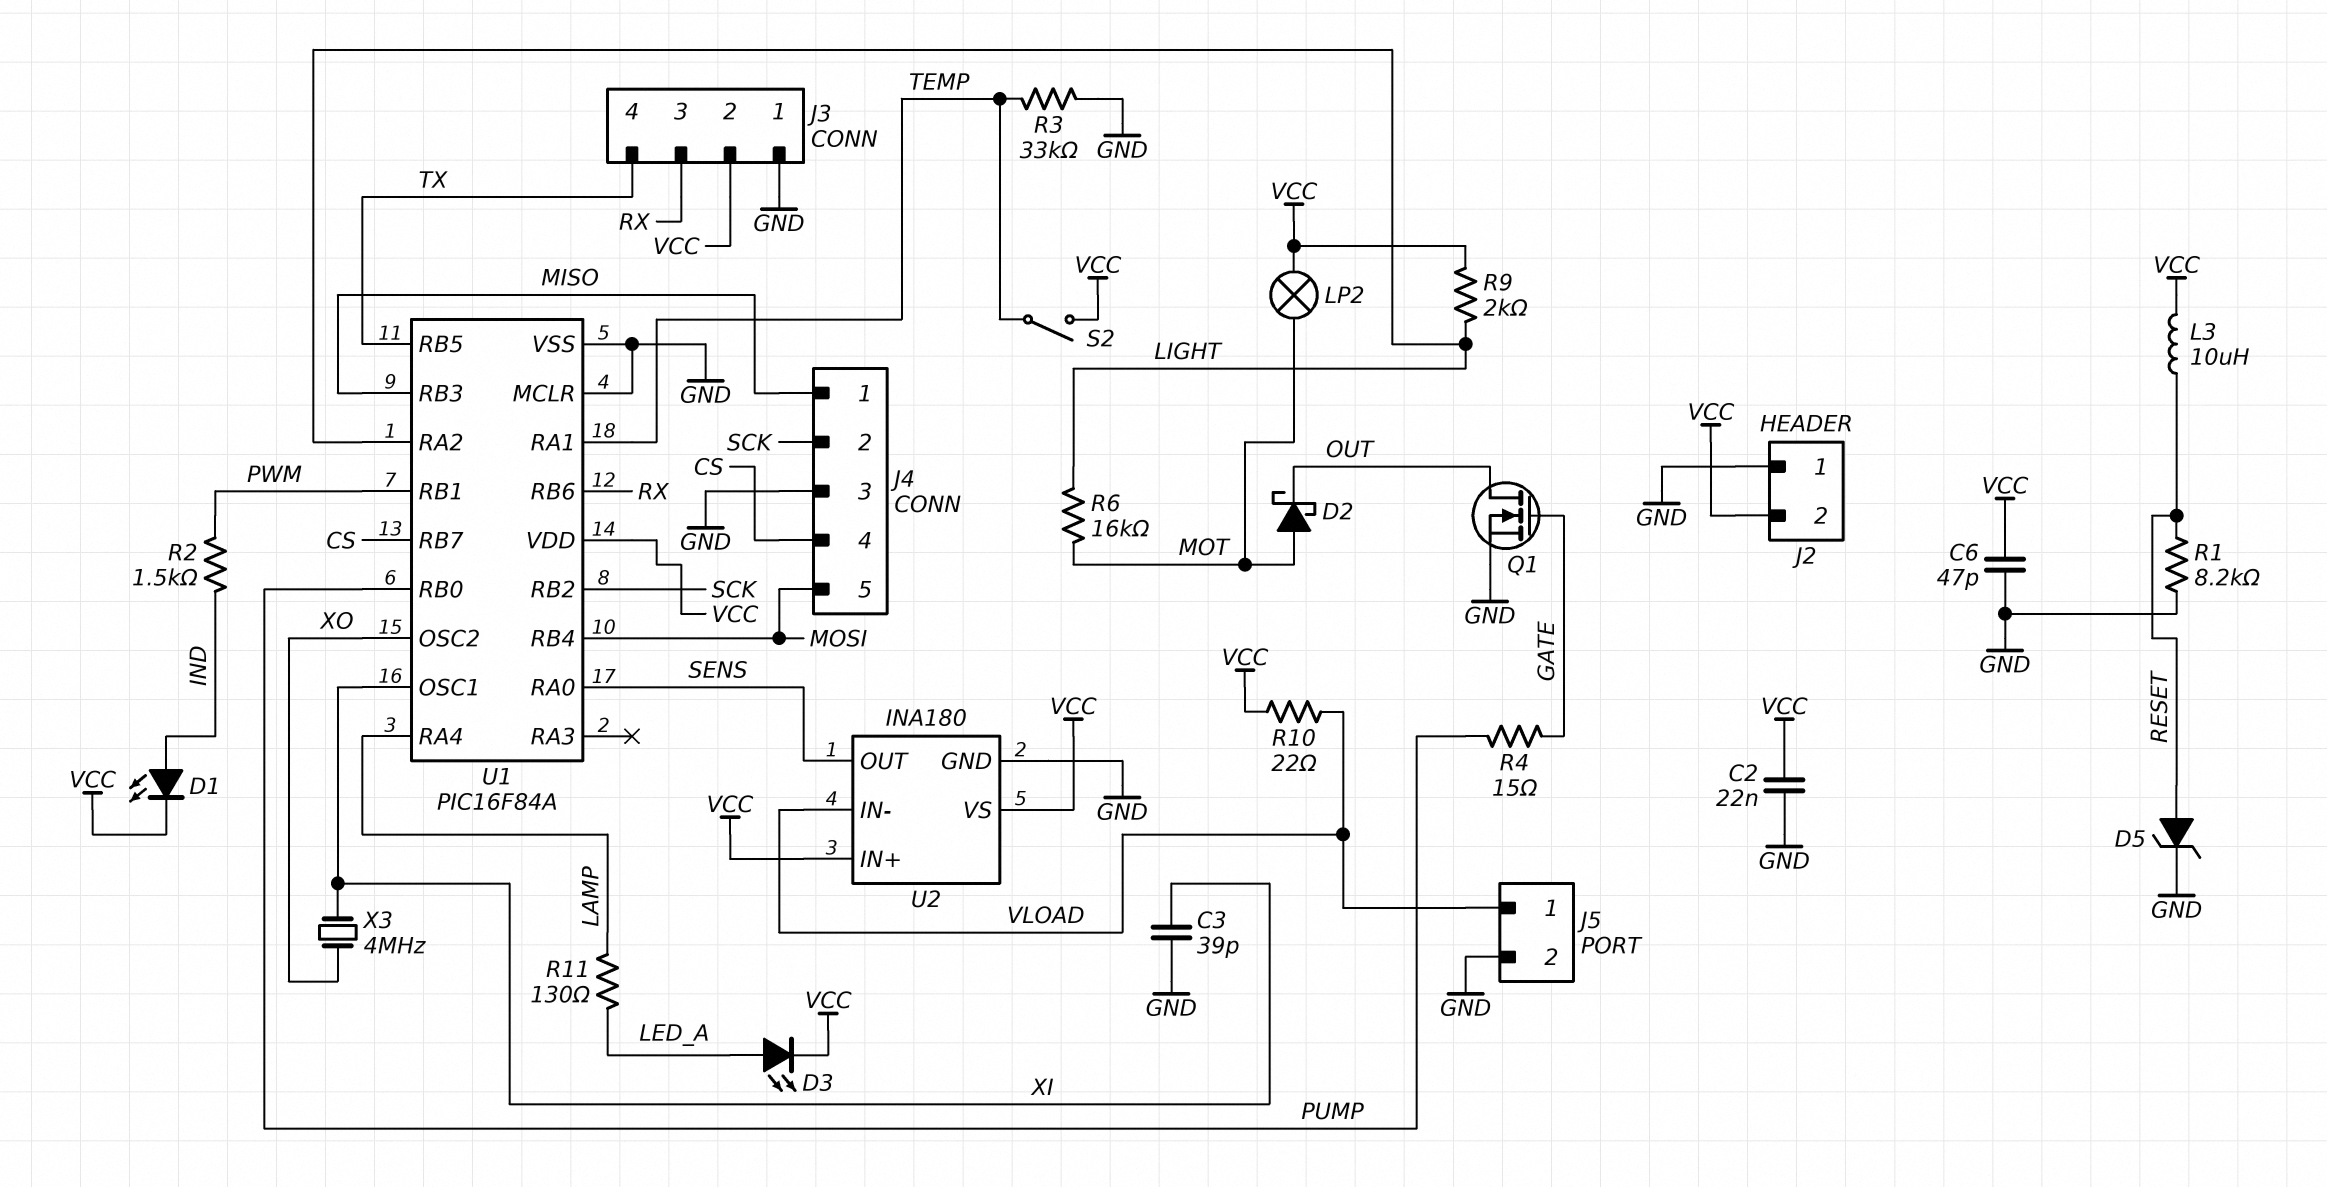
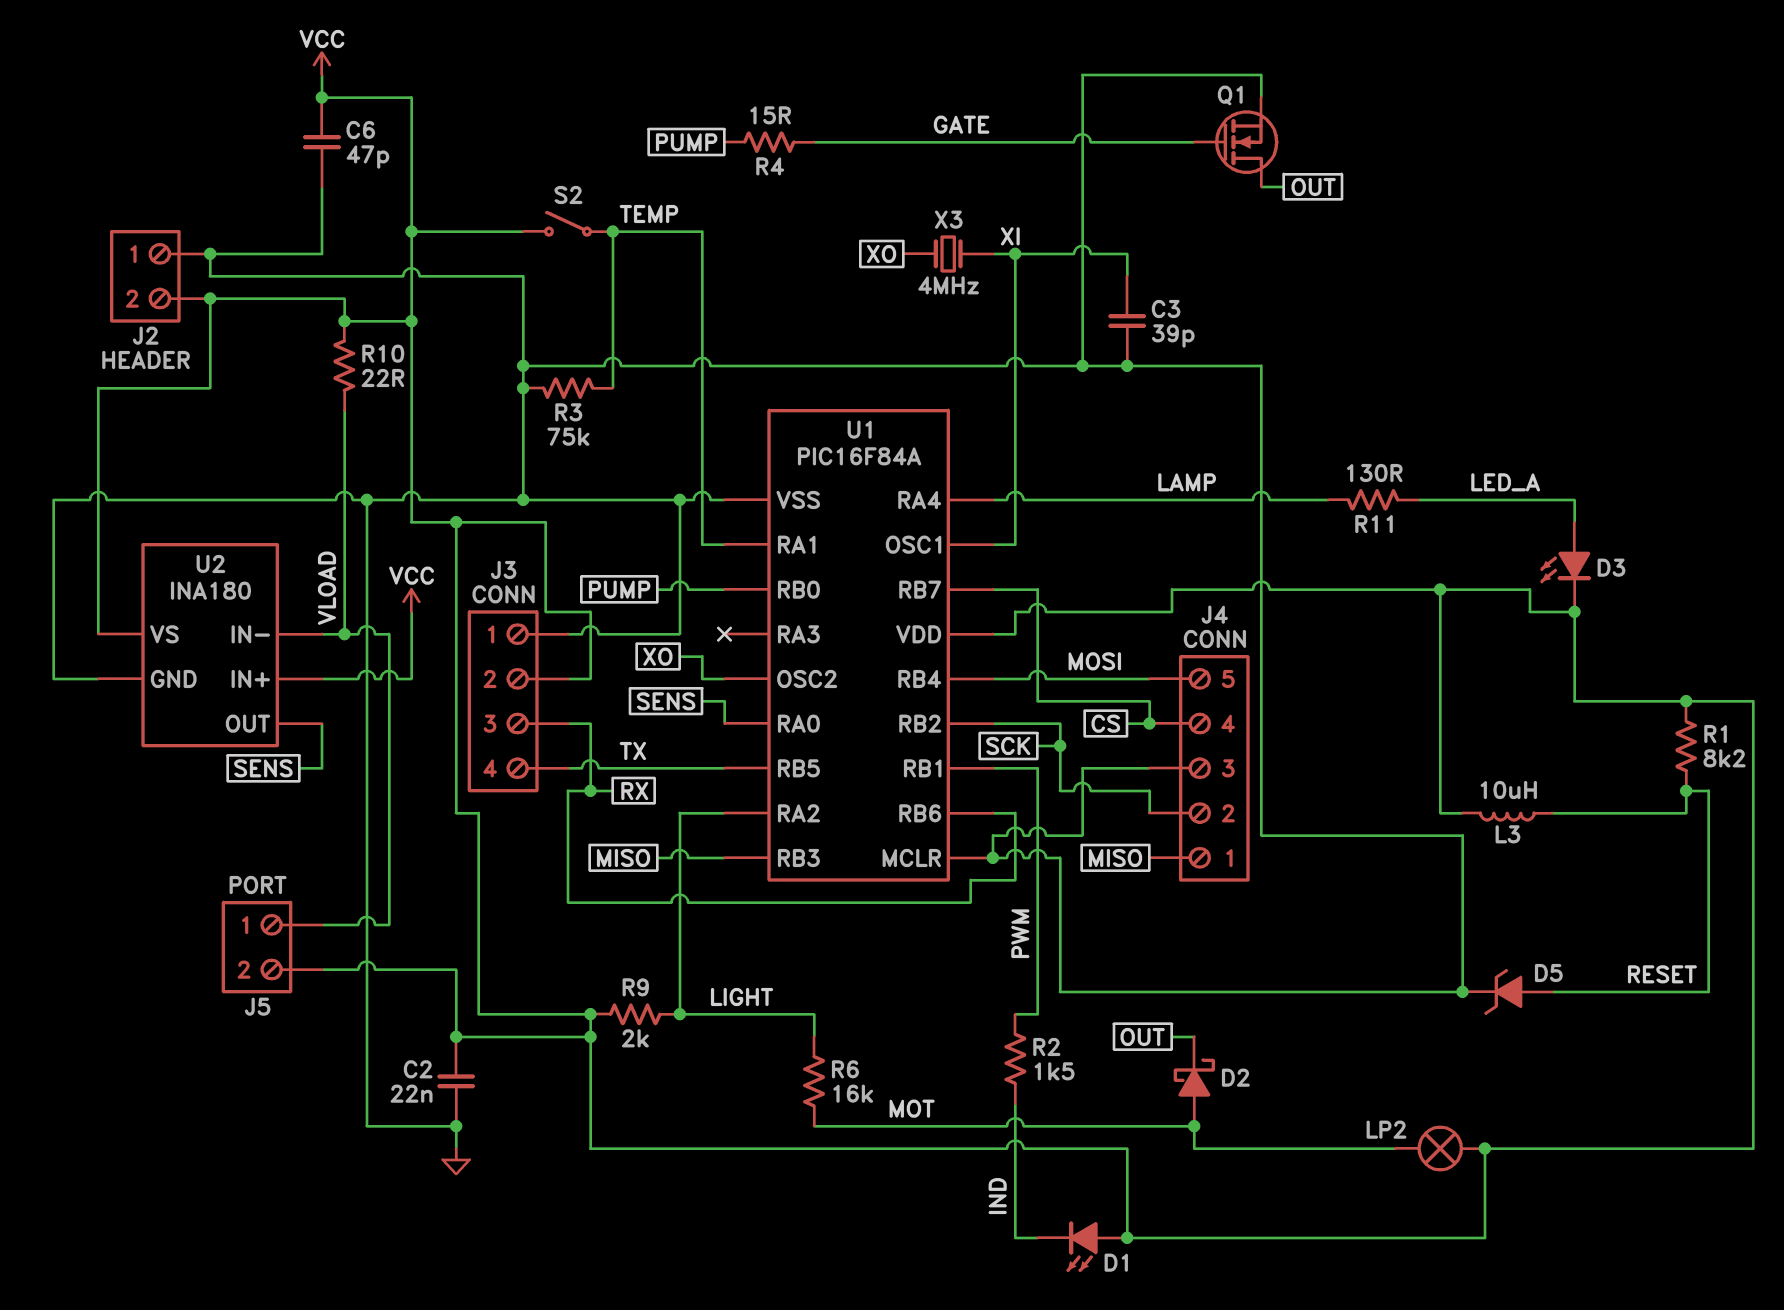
D1: LED (A IND, K VCC) -> LED (A VCC, K IND)
J5 pin 2: GND -> VCC
R1: 8.2k (GND, RESET) -> 8.2k (RESET, VCC)
R3: 33k (GND, TEMP) -> 75k (GND, TEMP)

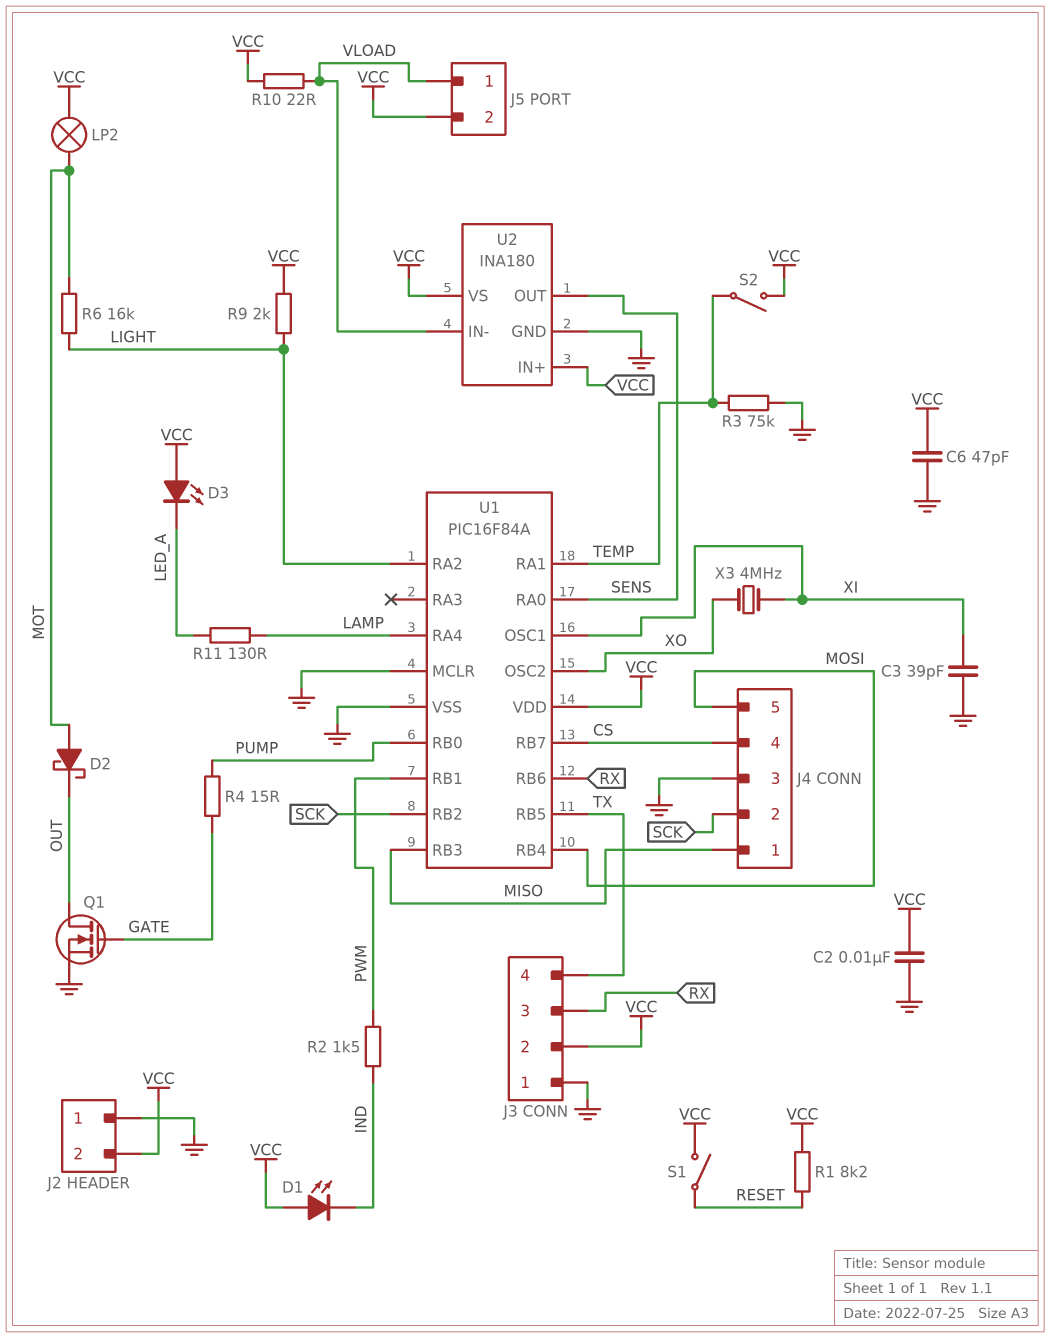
C2: 22nF (GND, VCC) -> 10nF (GND, VCC)
D3: LED (A LED_A, K VCC) -> LED (A VCC, K LED_A)
D5: zener (A RESET, K GND) -> none
L3: 10uH (RESET, VCC) -> none
S1: none -> switch (RESET, VCC)

